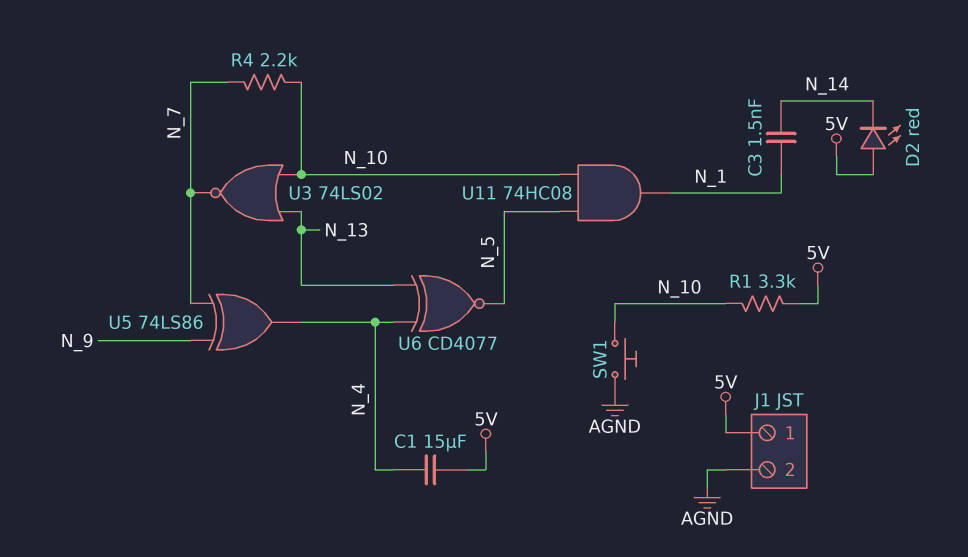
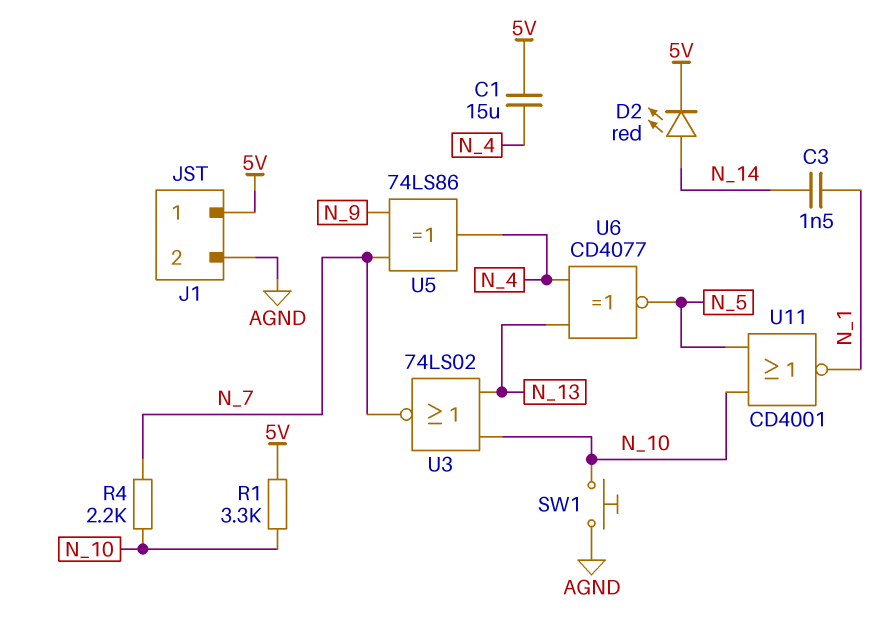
D2: LED red (A 5V, K N_14) -> LED red (A N_14, K 5V)
U11: AND 74HC08 (in N_5, in N_10, out N_1) -> NOR CD4001 (in N_5, in N_10, out N_1)

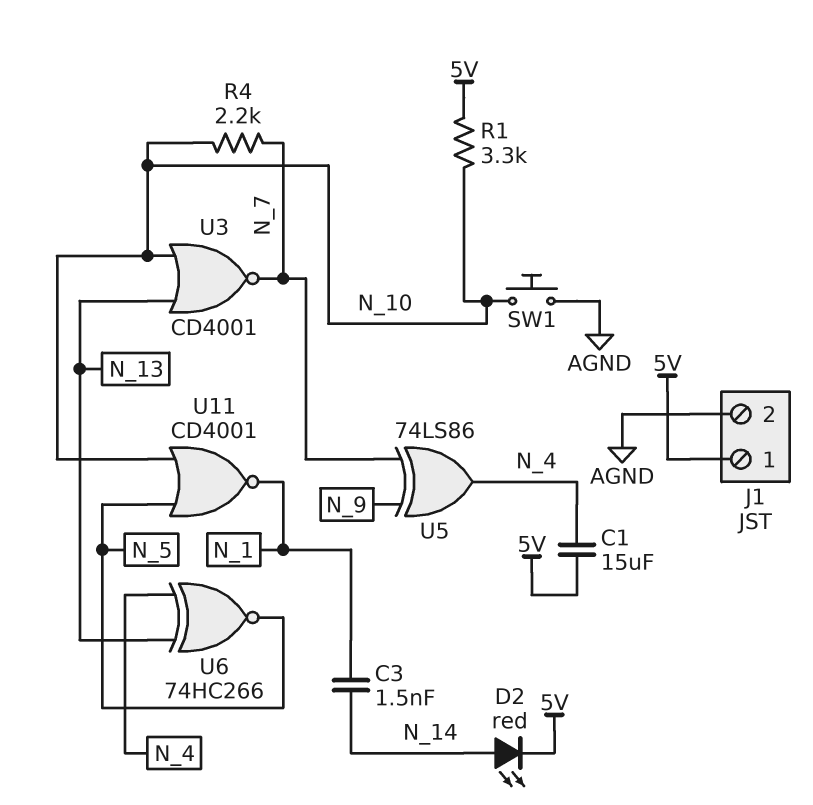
U3: NOR 74LS02 (in N_10, in N_13, out N_7) -> NOR CD4001 (in N_10, in N_13, out N_7)
U6: XNOR CD4077 (in N_4, in N_13, out N_5) -> XNOR 74HC266 (in N_4, in N_13, out N_5)

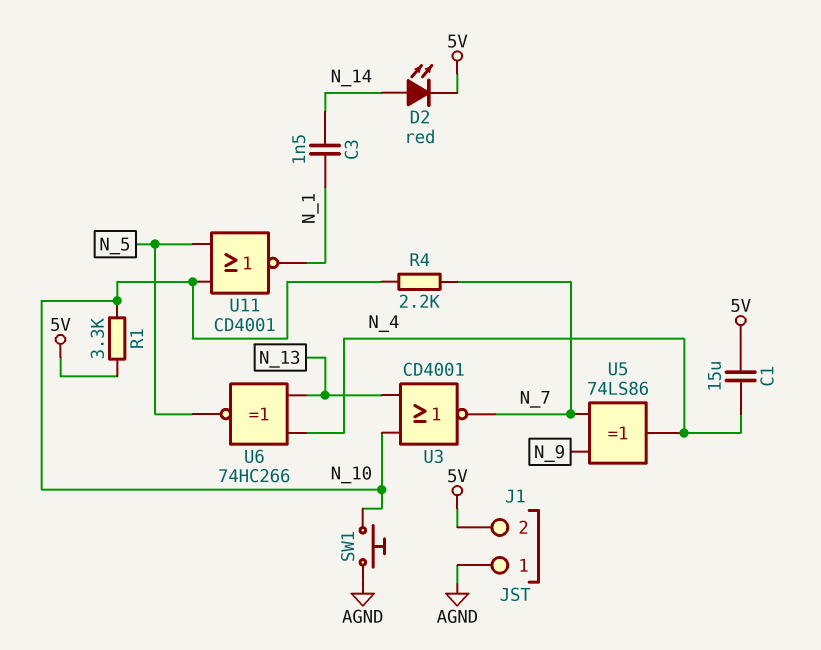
J1 pin 1: 5V -> AGND
J1 pin 2: AGND -> 5V

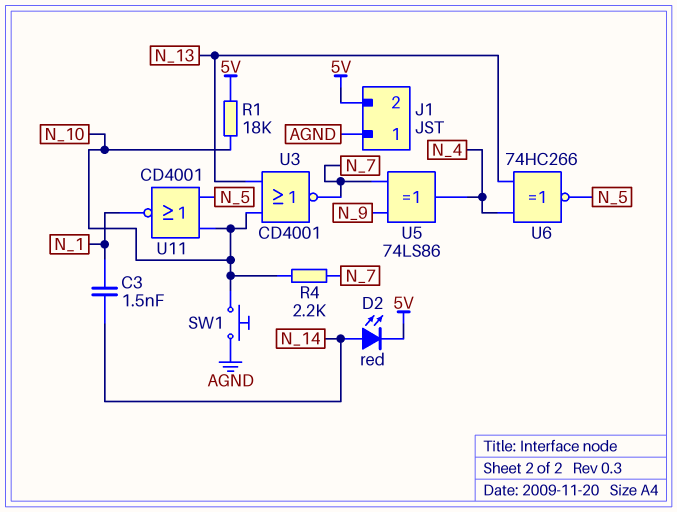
C1: 15uF (5V, N_4) -> none
R1: 3.3k (5V, N_10) -> 18k (5V, N_10)

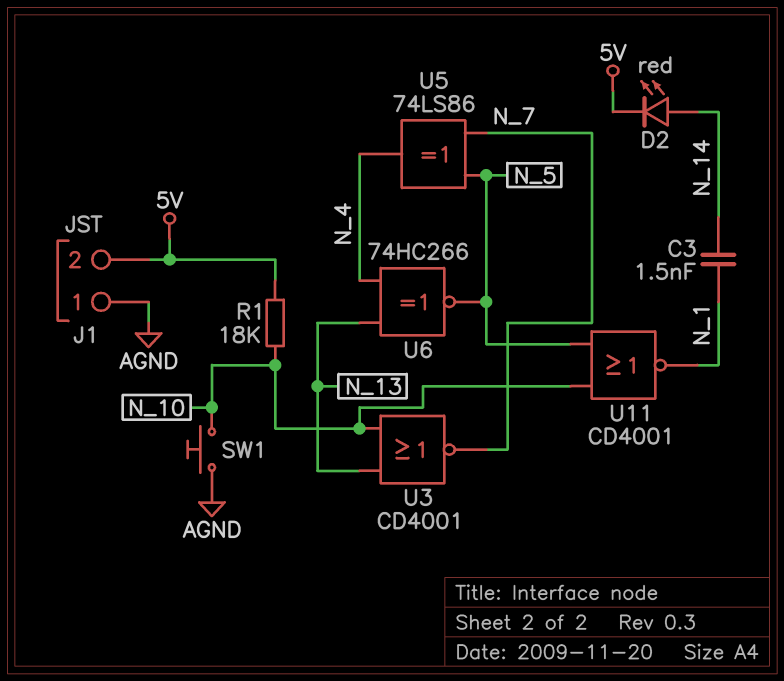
R4: 2.2k (N_7, N_10) -> none
U5: XOR 74LS86 (in N_7, in N_9, out N_4) -> XOR 74LS86 (in N_5, in N_7, out N_4)

